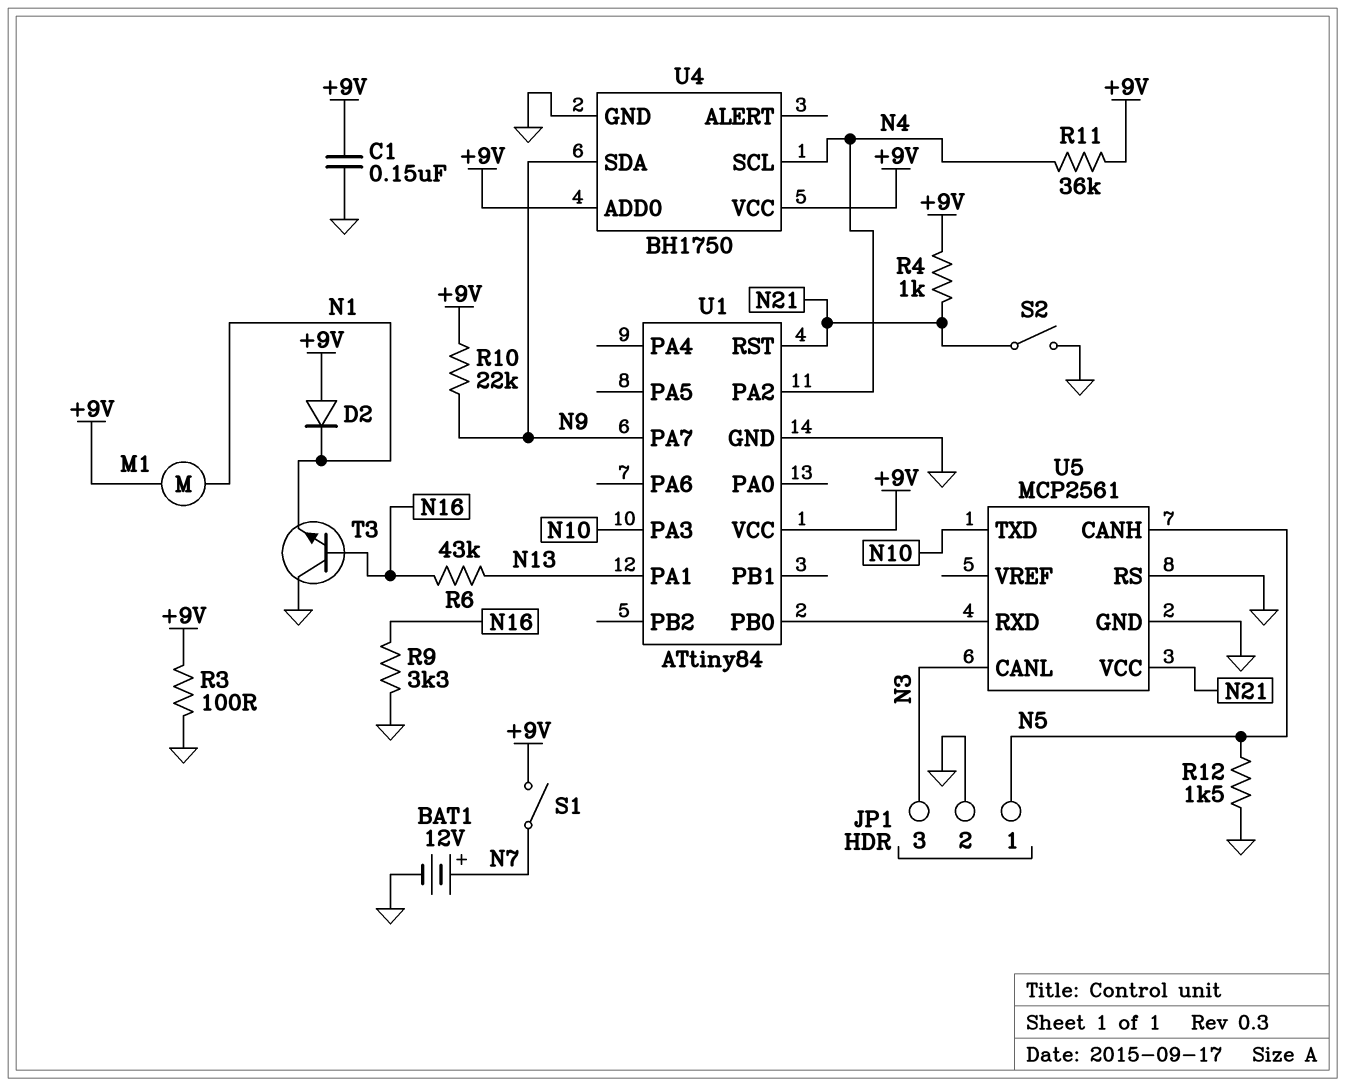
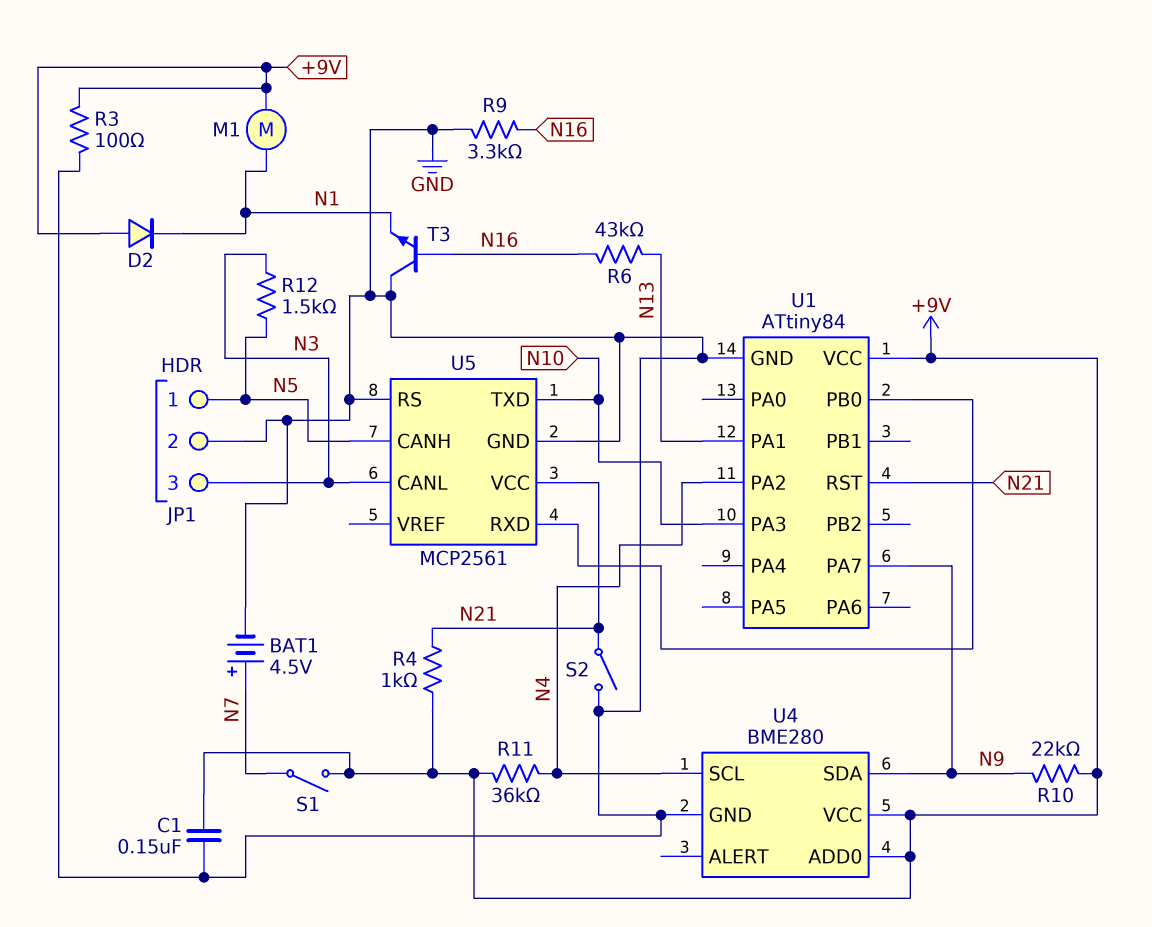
BAT1: 12V (plus N7, minus GND) -> 4.5V (plus N7, minus GND)
R12: 1.5k (GND, N5) -> 1.5k (N3, N5)
U4: BH1750 -> BME280

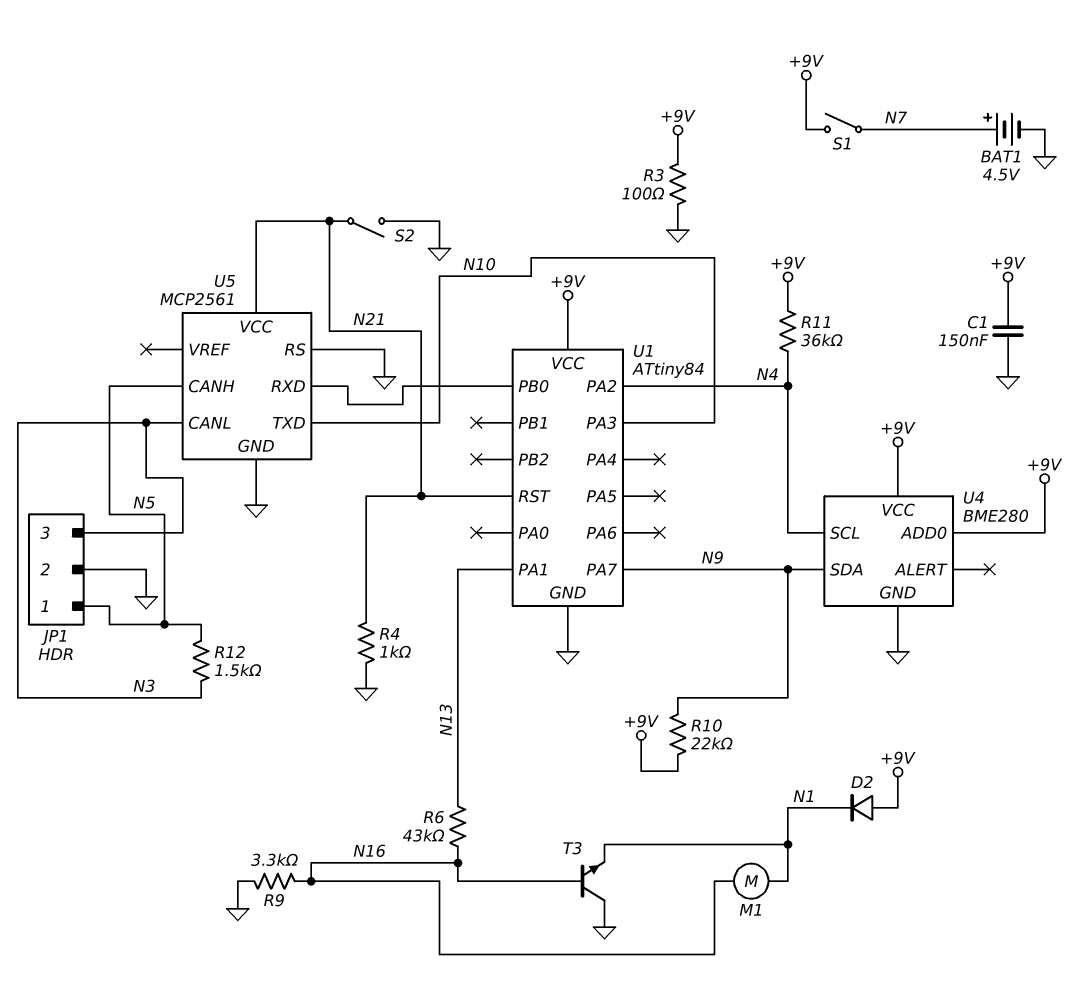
M1: motor (+9V, N1) -> motor (N1, N16)
R4: 1k (+9V, N21) -> 1k (GND, N21)

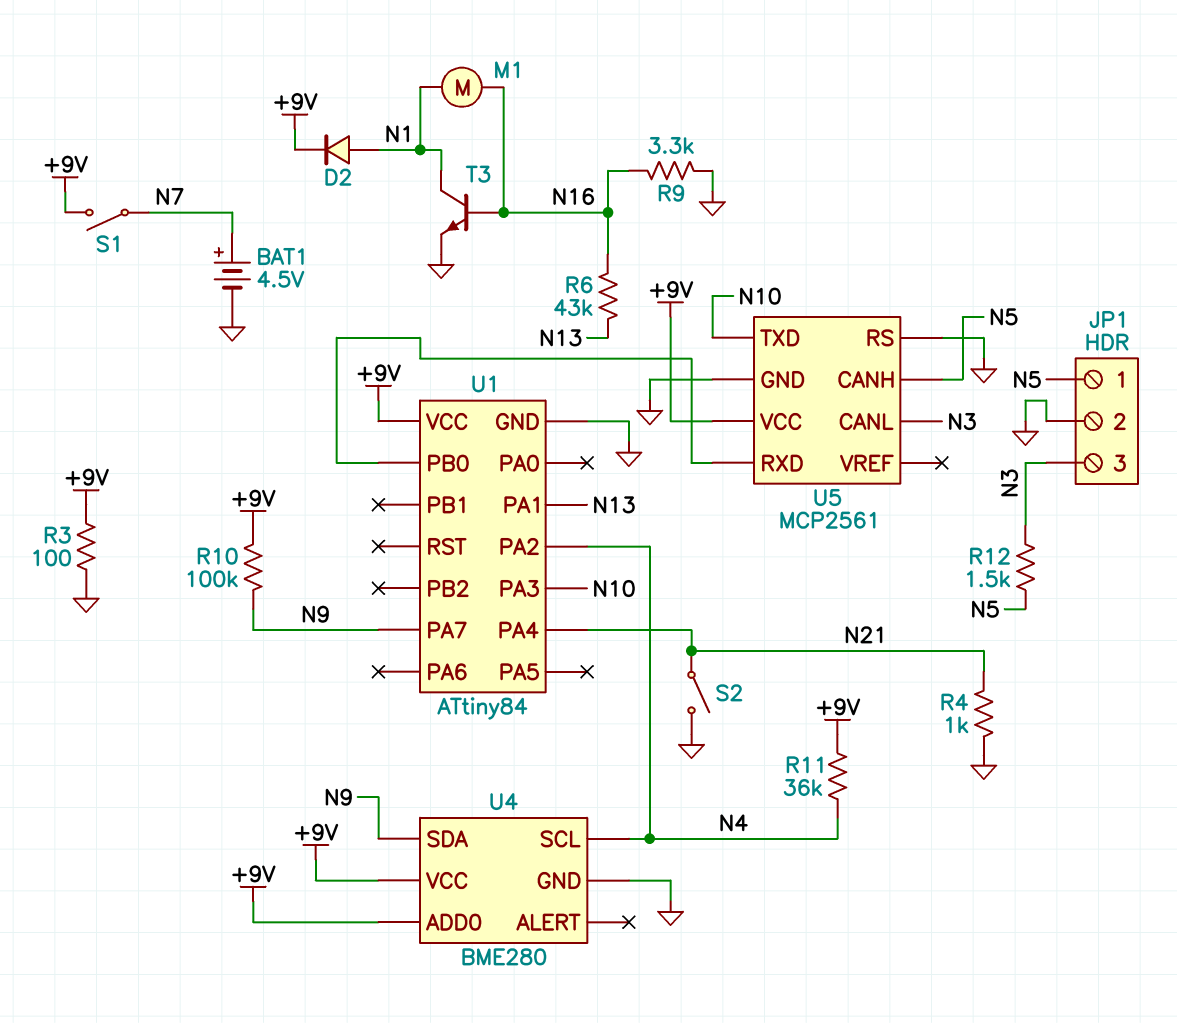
C1: 150nF (+9V, GND) -> none
D2: diode (A +9V, K N1) -> diode (A N1, K +9V)
R10: 22k (+9V, N9) -> 100k (+9V, N9)
T3: NPN (B N16, C GND, E N1) -> NPN (B N16, C N1, E GND)
U1 pin PA4: none -> N21
U1 pin RST: N21 -> none
U5 pin VCC: N21 -> +9V

